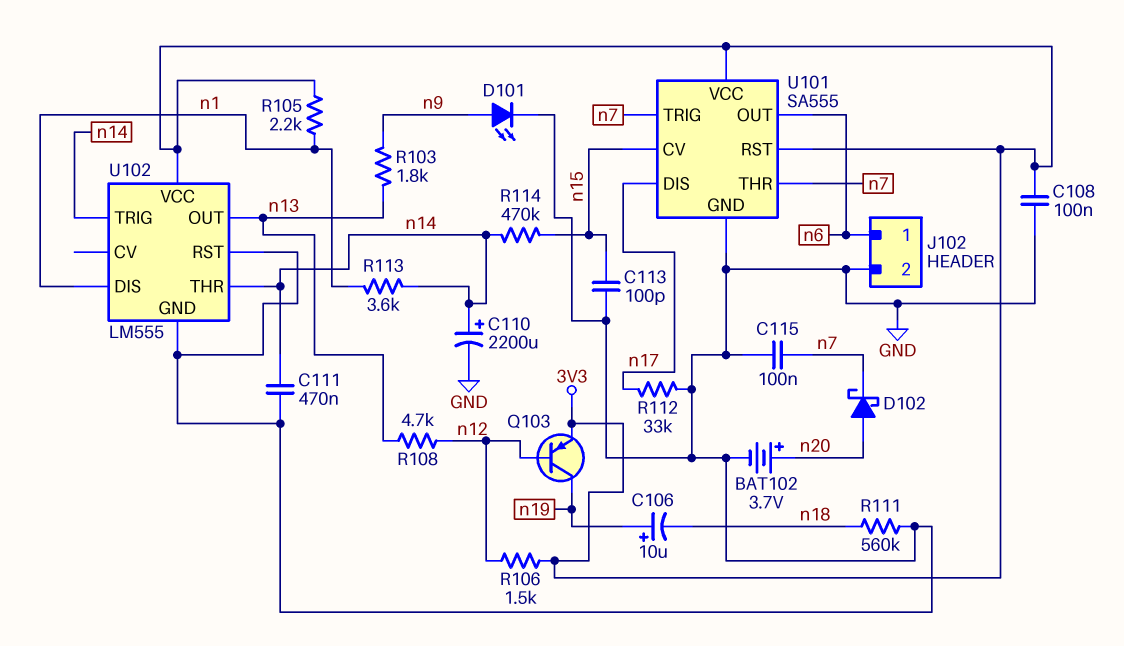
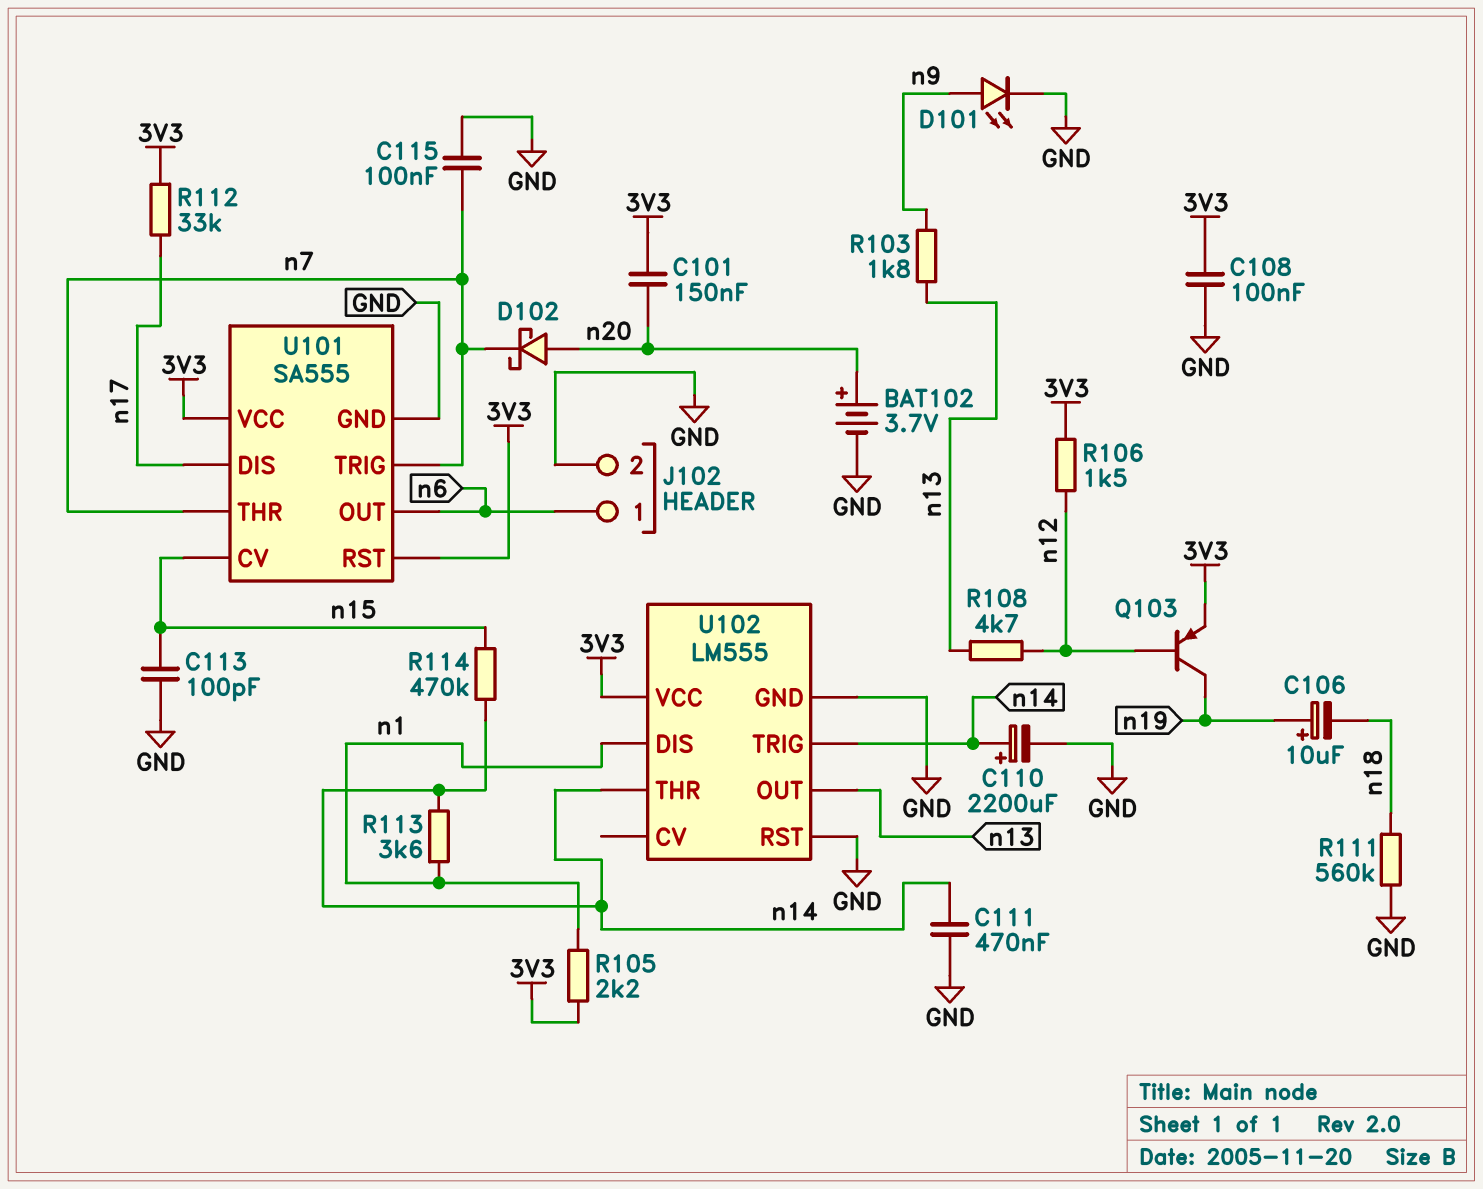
C101: none -> 150nF (3V3, n20)
R112: 33k (GND, n17) -> 33k (3V3, n17)

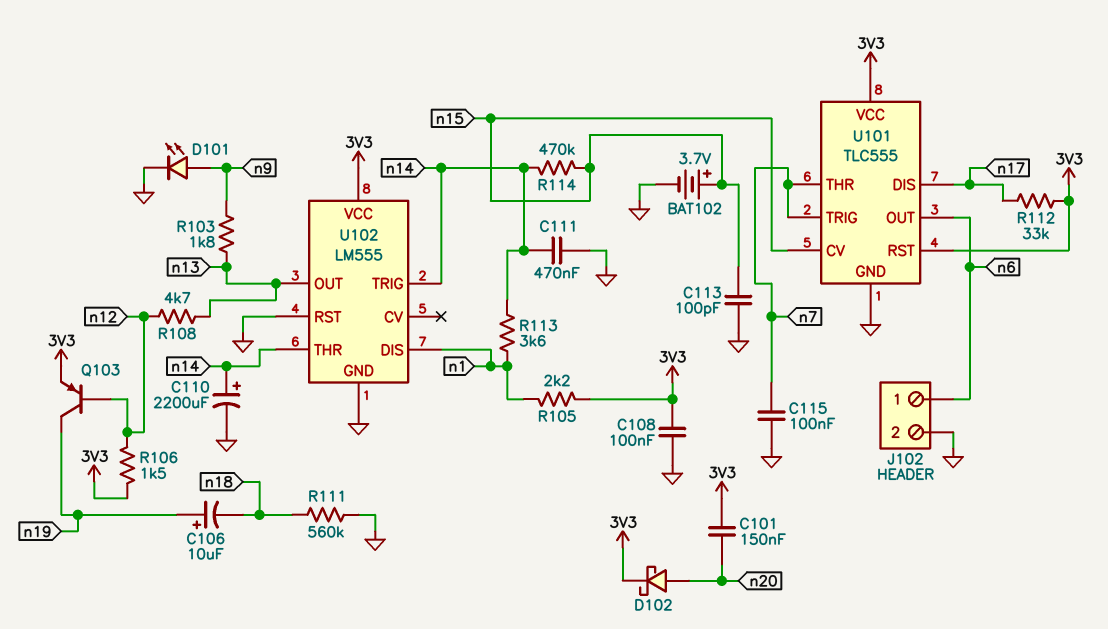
BAT102: 3.7V (plus n20, minus GND) -> 3.7V (plus n15, minus GND)
D102: schottky (A n20, K n7) -> schottky (A n20, K 3V3)
U101: SA555 -> TLC555

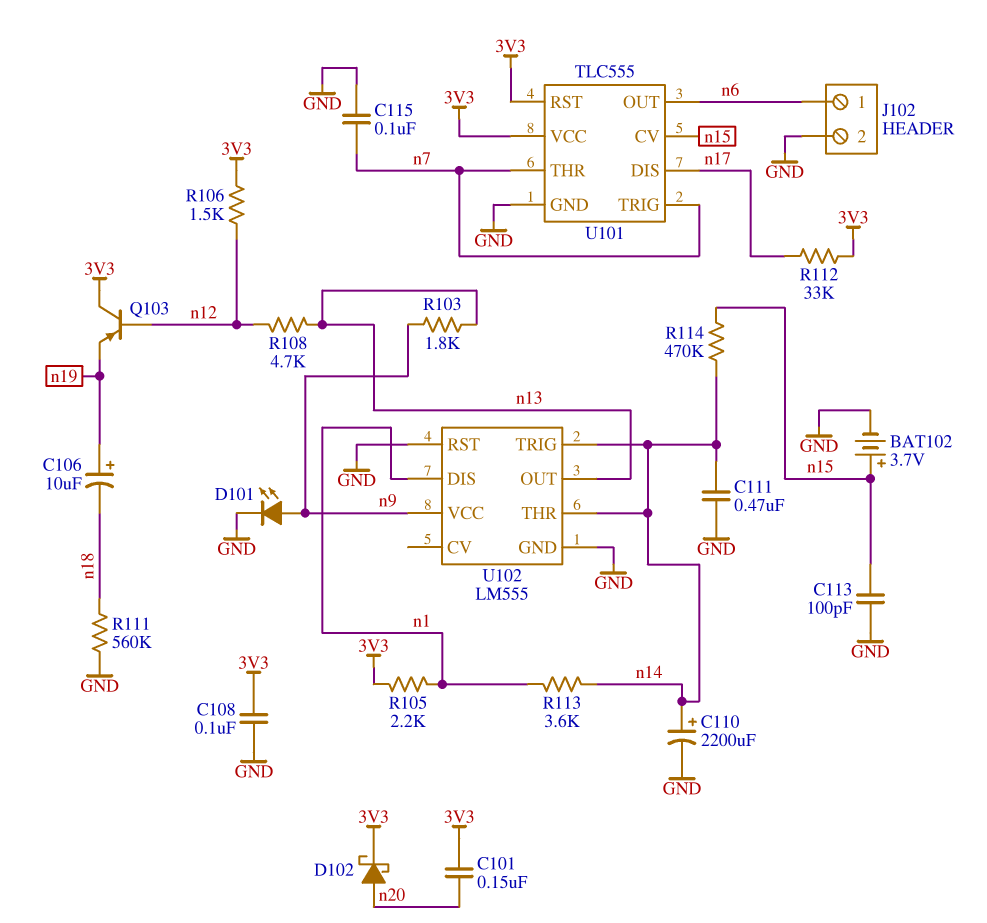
Q103: PNP (B n12, C n19, E 3V3) -> PNP (B n12, C 3V3, E n19)
U102 pin VCC: 3V3 -> n9

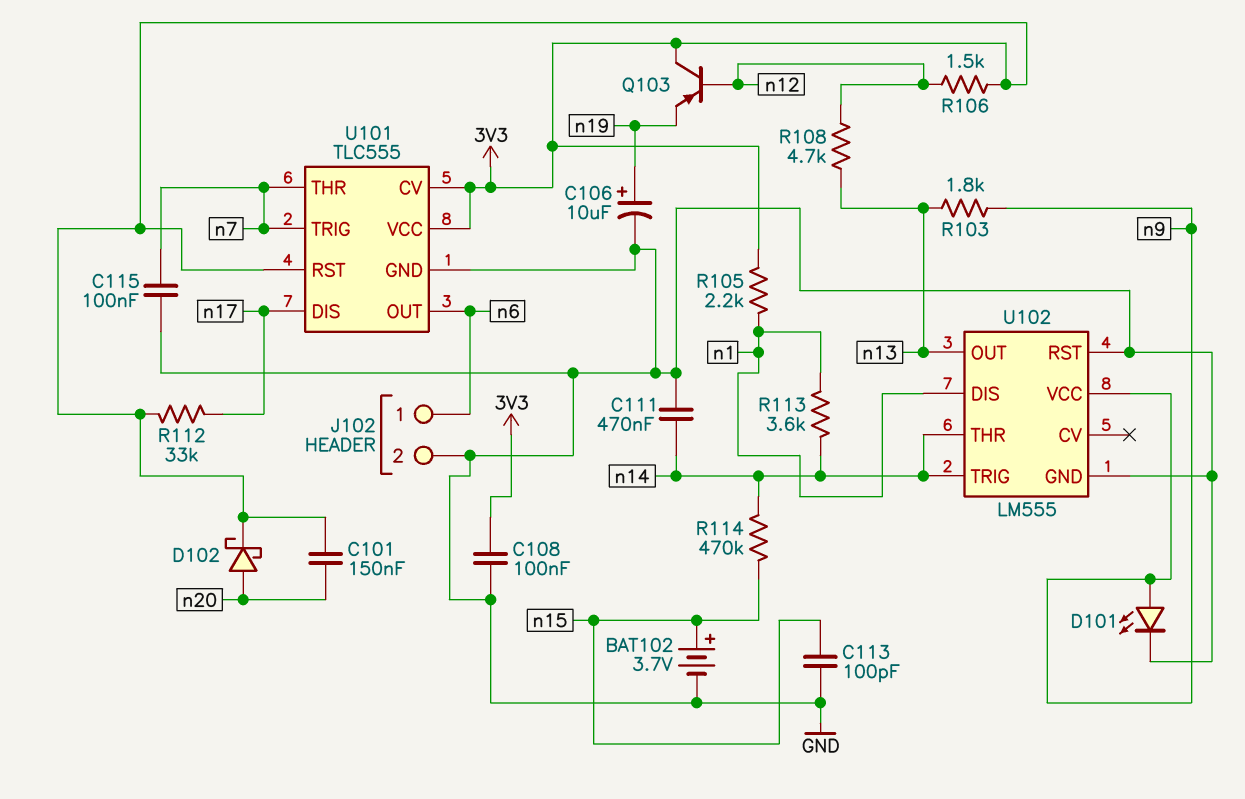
C106: 10uF (plus n19, minus n18) -> 10uF (plus n19, minus GND)
C110: 2200uF (plus n14, minus GND) -> none
R111: 560k (GND, n18) -> none
U101 pin CV: n15 -> 3V3

